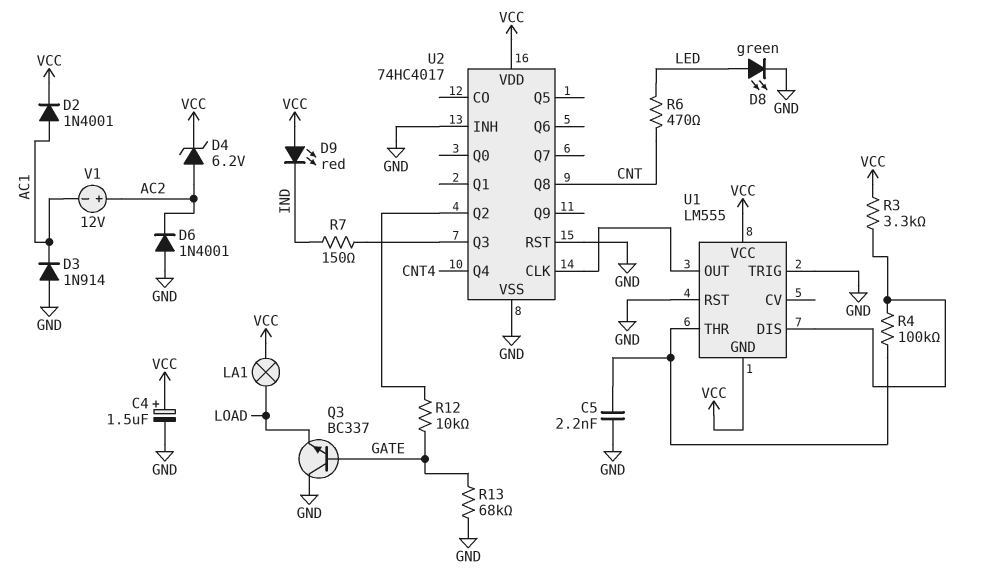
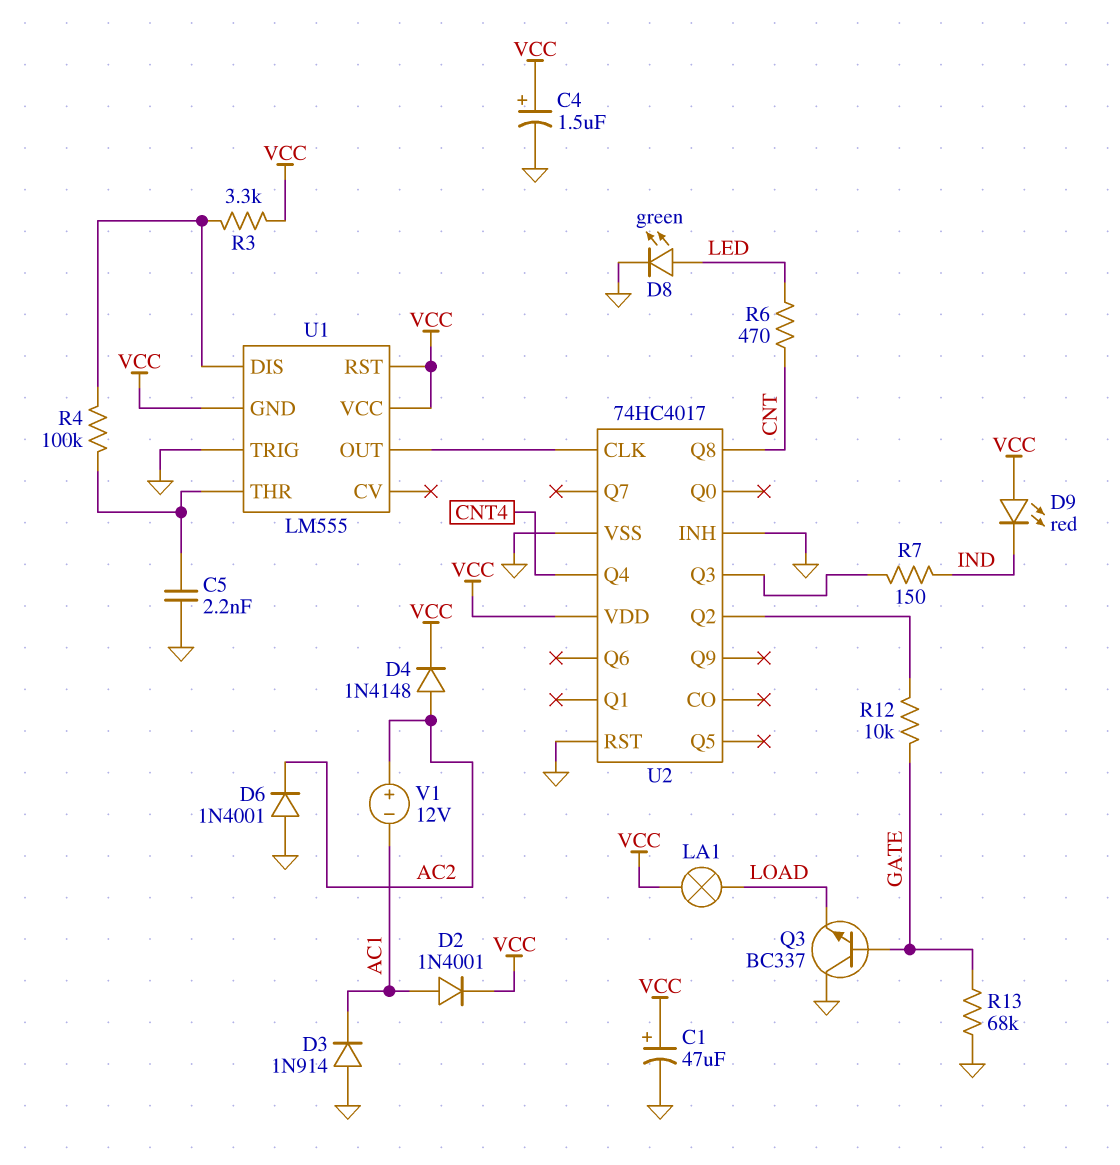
C1: none -> 47uF (plus VCC, minus GND)
D4: zener 6.2V (A AC2, K VCC) -> diode 1N4148 (A AC2, K VCC)
U1 pin RST: GND -> VCC

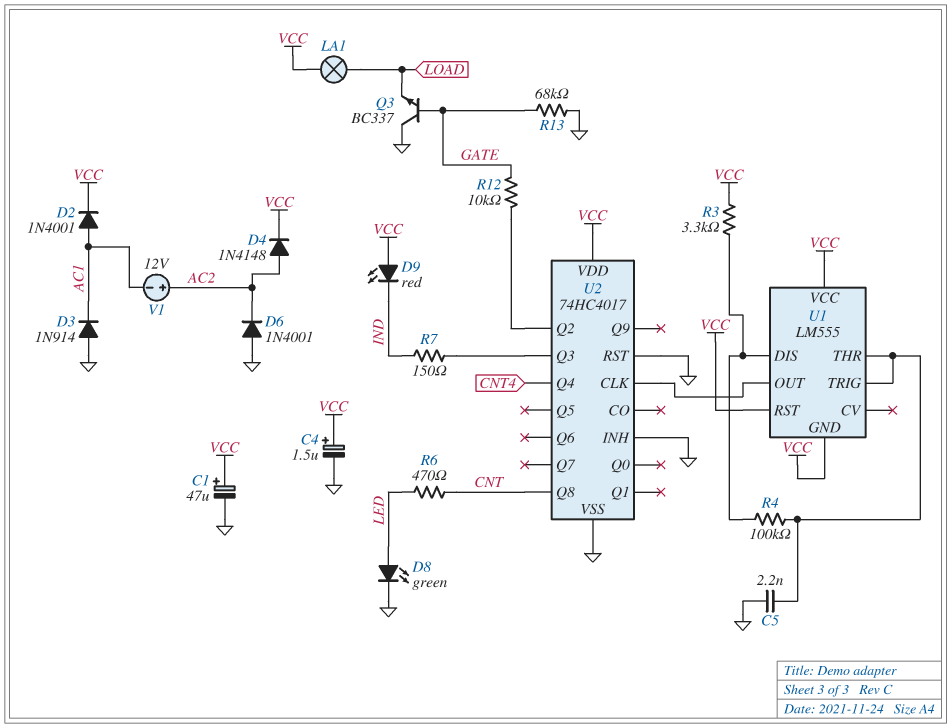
U1 pin TRIG: GND -> U1/THR

